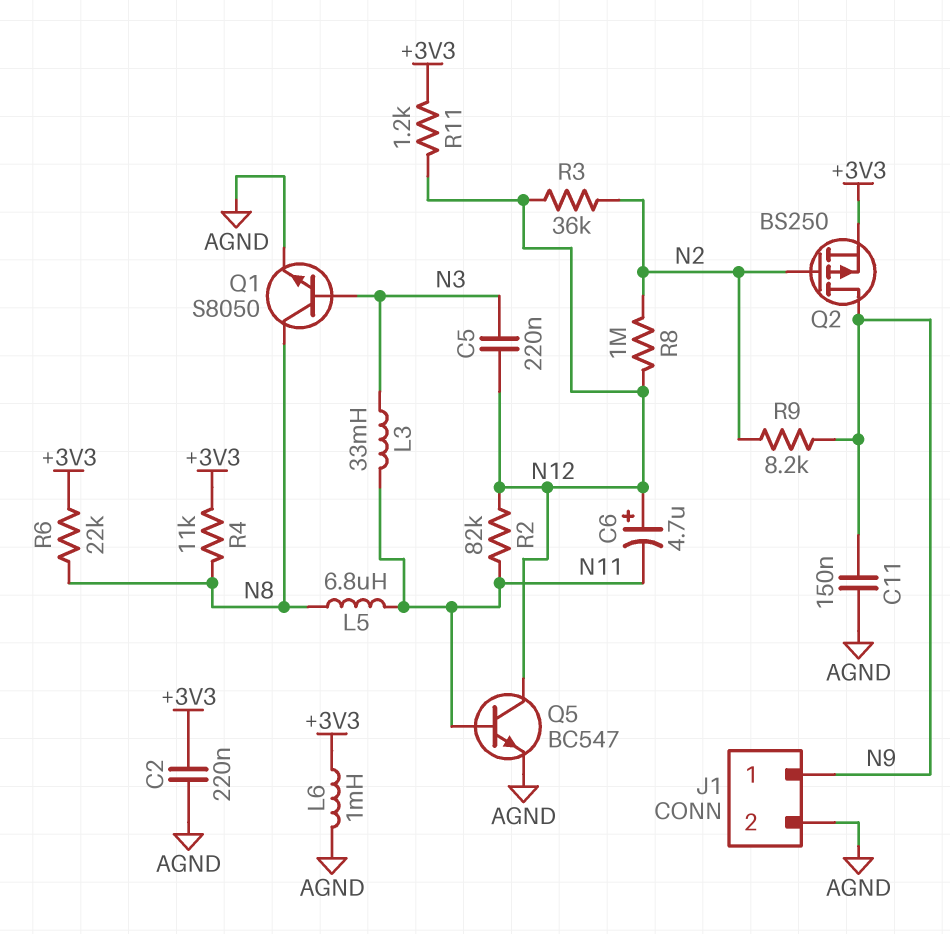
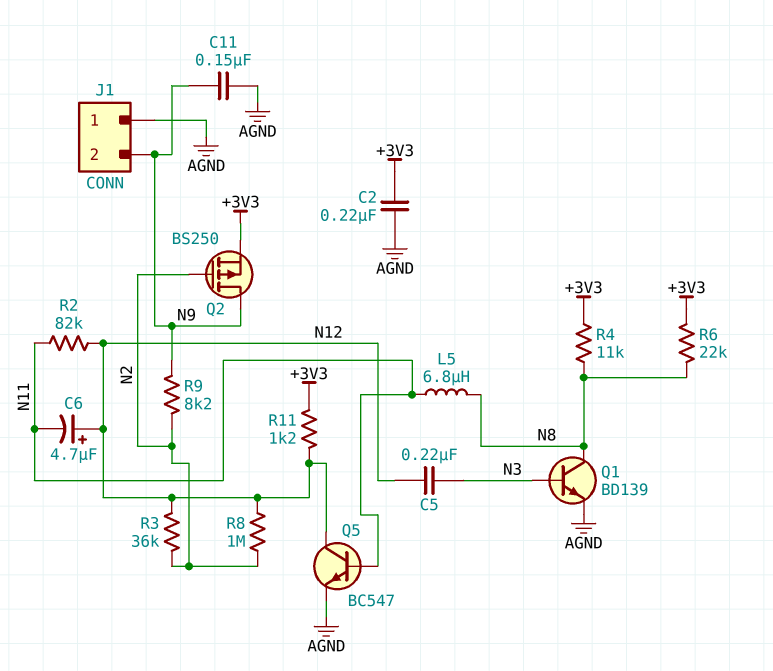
J1 pin 1: N9 -> AGND
J1 pin 2: AGND -> N9
L3: 33mH (N3, N11) -> none
L6: 1mH (+3V3, AGND) -> none
Q1: NPN S8050 (B N3, C N8, E AGND) -> NPN BD139 (B N3, C N8, E AGND)

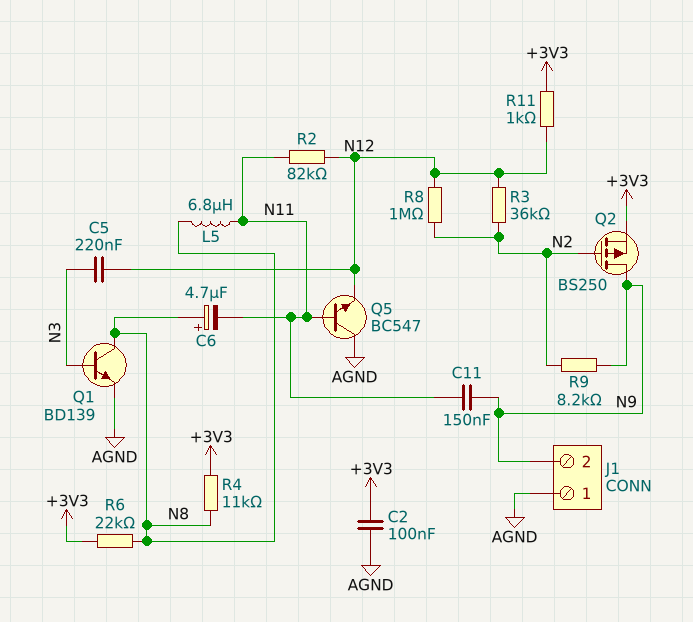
C2: 220nF (+3V3, AGND) -> 100nF (+3V3, AGND)
C6: 4.7uF (plus N12, minus N11) -> 4.7uF (plus N8, minus N11)
C11: 150nF (AGND, N9) -> 150nF (N9, N11)
Q5: NPN BC547 (B N11, C N12, E AGND) -> NPN BC547 (B N11, C AGND, E N12)
R11: 1.2k (+3V3, N12) -> 1k (+3V3, N12)

